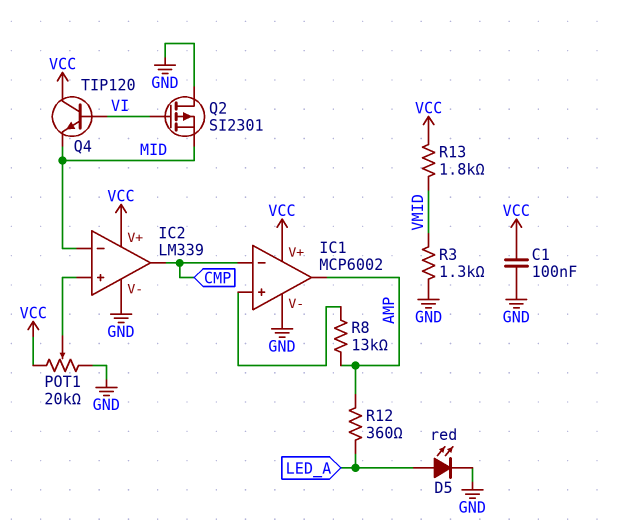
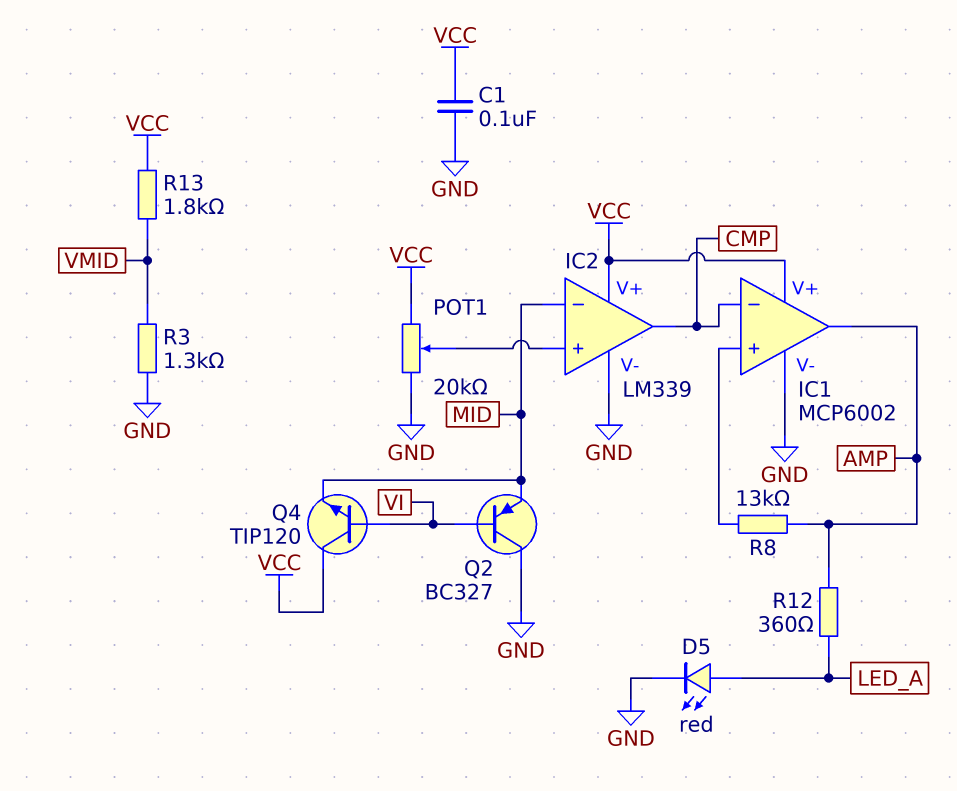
Q2: PMOS SI2301 (G VI, D GND, S MID) -> PNP BC327 (B VI, C GND, E MID)

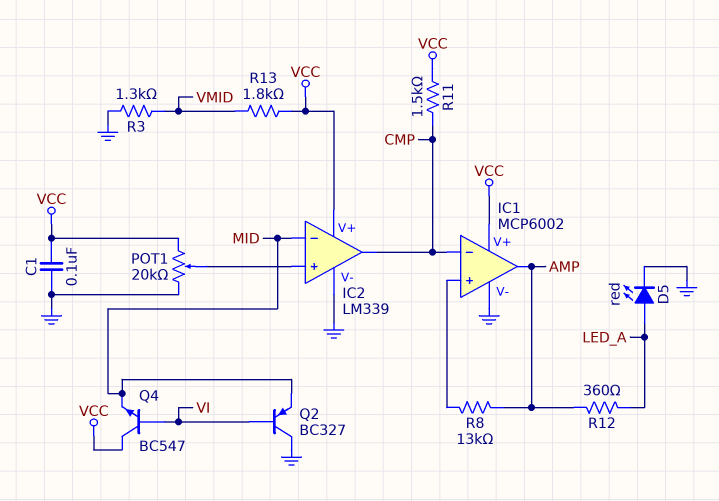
Q4: NPN TIP120 (B VI, C VCC, E MID) -> NPN BC547 (B VI, C VCC, E MID)
R11: none -> 1.5k (CMP, VCC)

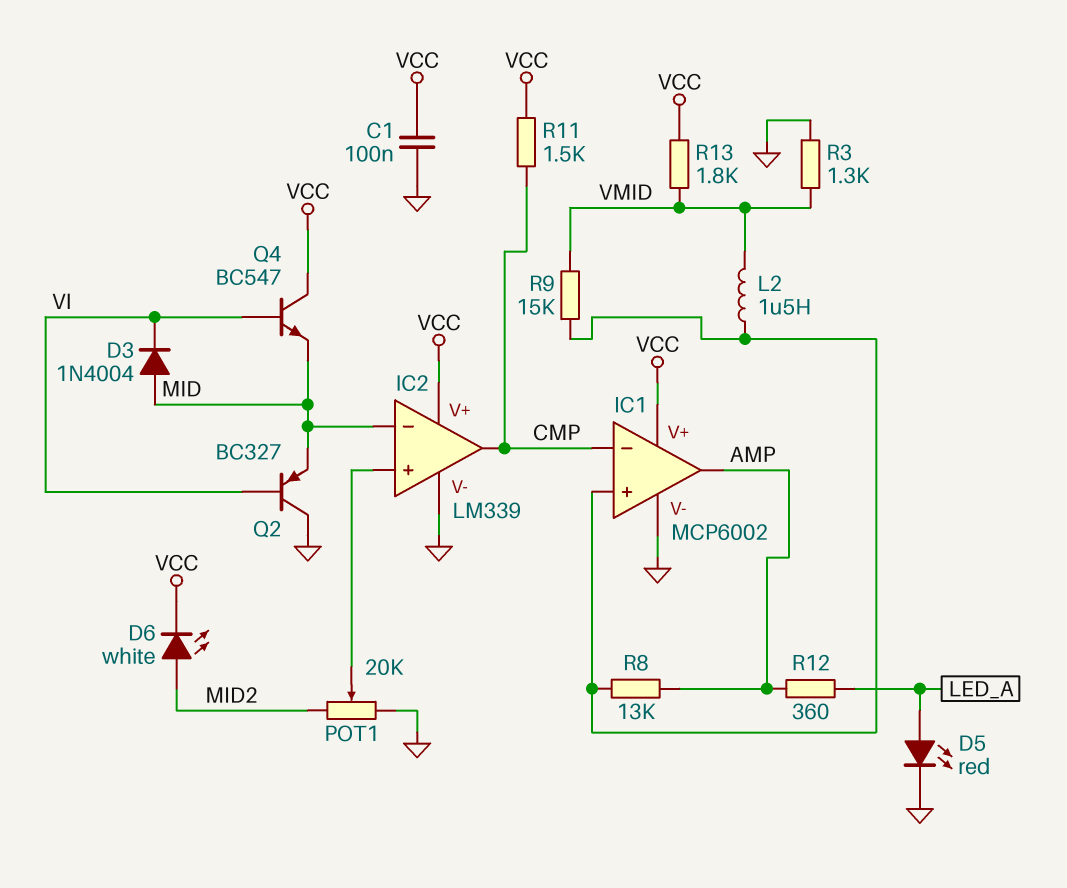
D3: none -> diode 1N4004 (A MID, K VI)
D6: none -> LED white (A MID2, K VCC)
L2: none -> 1.5uH (IC1/in+, VMID)
POT1: 20k (GND, VCC, wiper IC2/in+) -> 20k (GND, MID2, wiper IC2/in+)
R9: none -> 15k (IC1/in+, VMID)

